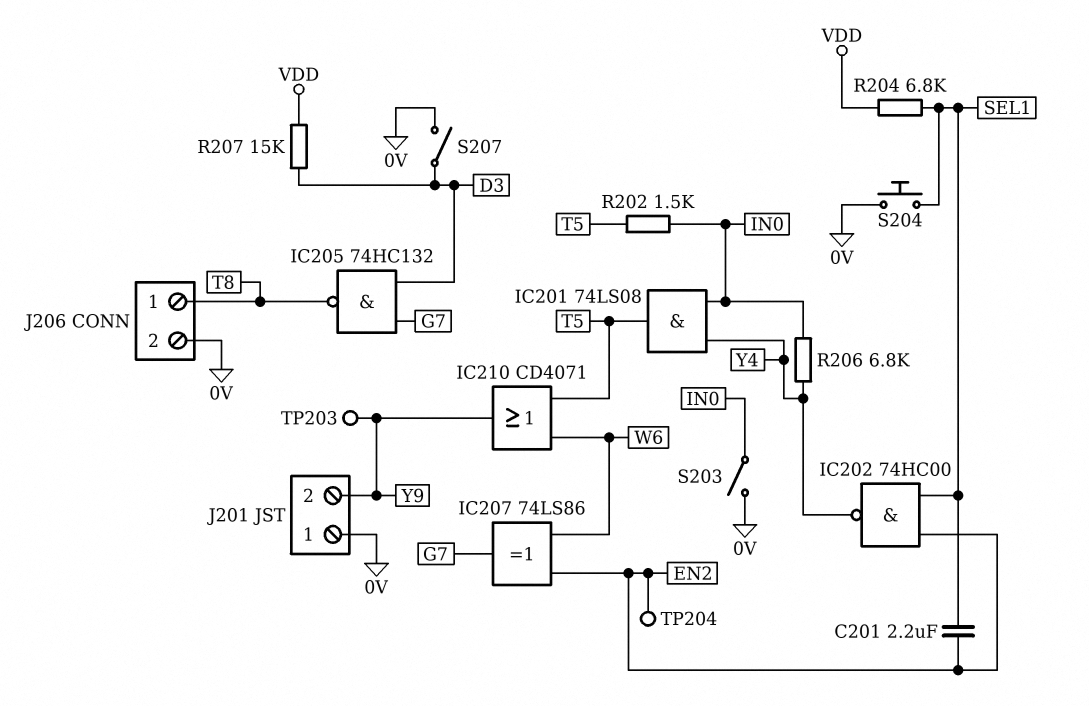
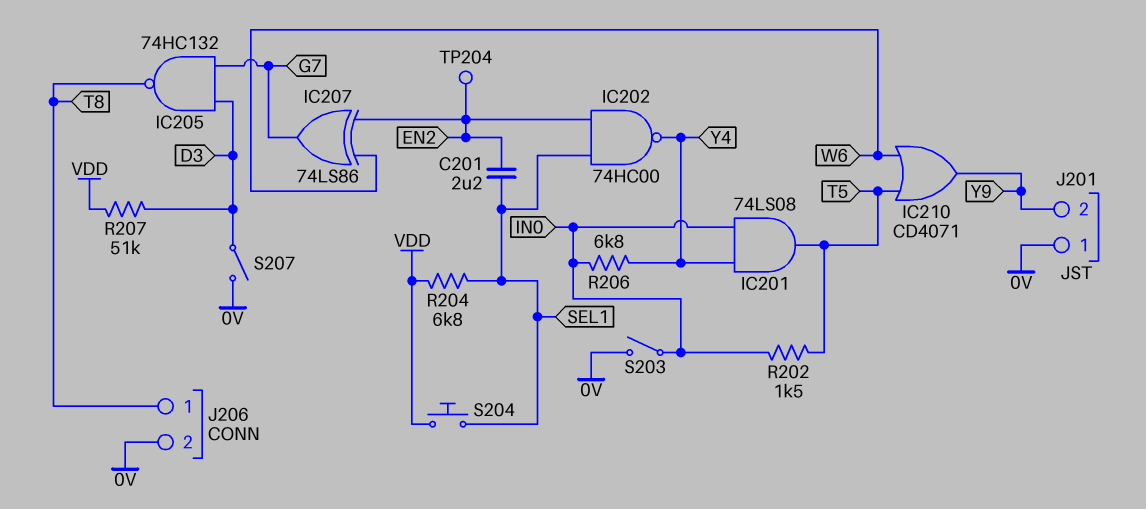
R207: 15k (D3, VDD) -> 51k (D3, VDD)
S204: button (0V, SEL1) -> button (SEL1, VDD)
TP203: test point (Y9) -> none

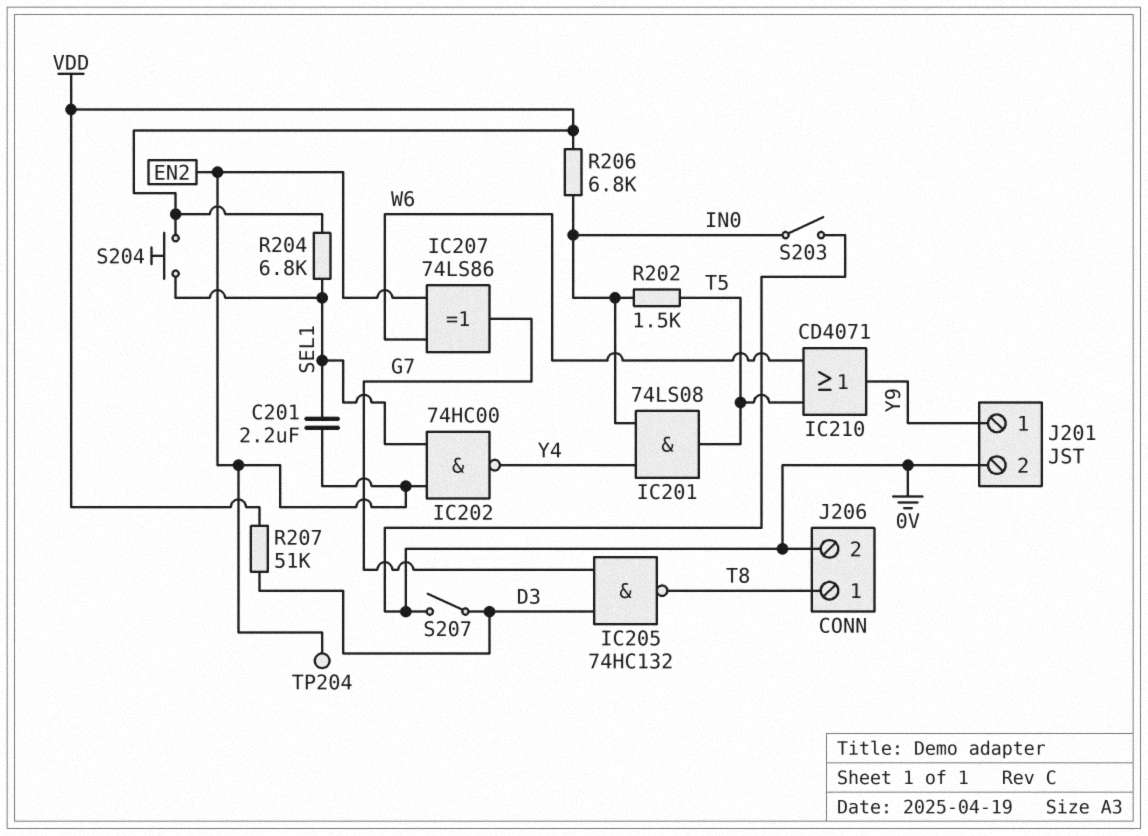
J201 pin 1: 0V -> Y9
J201 pin 2: Y9 -> 0V
R206: 6.8k (IN0, Y4) -> 6.8k (IN0, VDD)

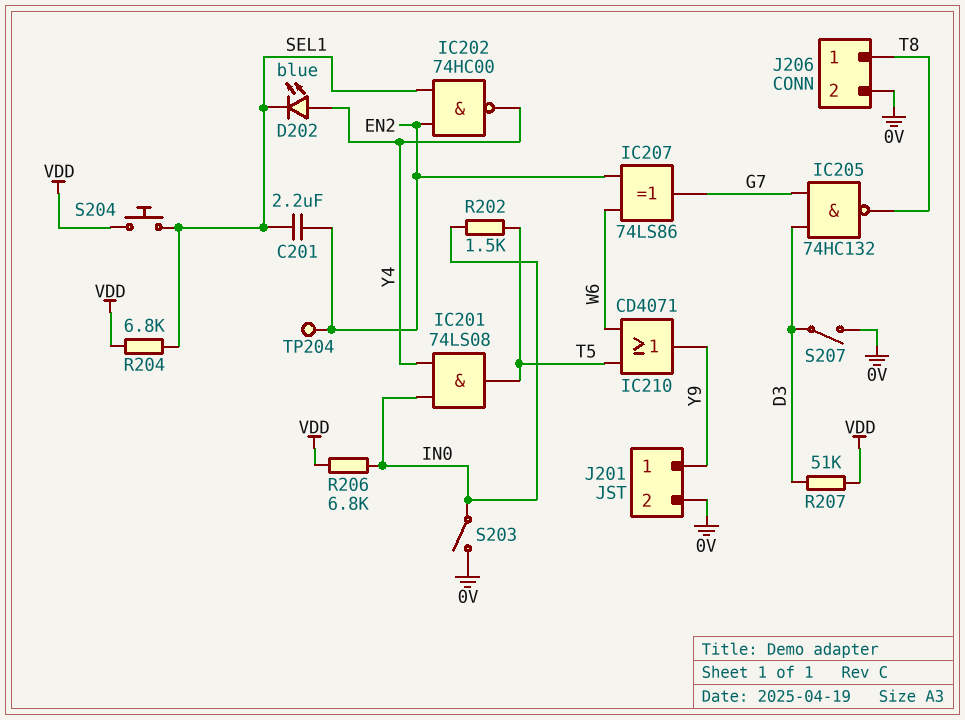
D202: none -> LED blue (A Y4, K SEL1)

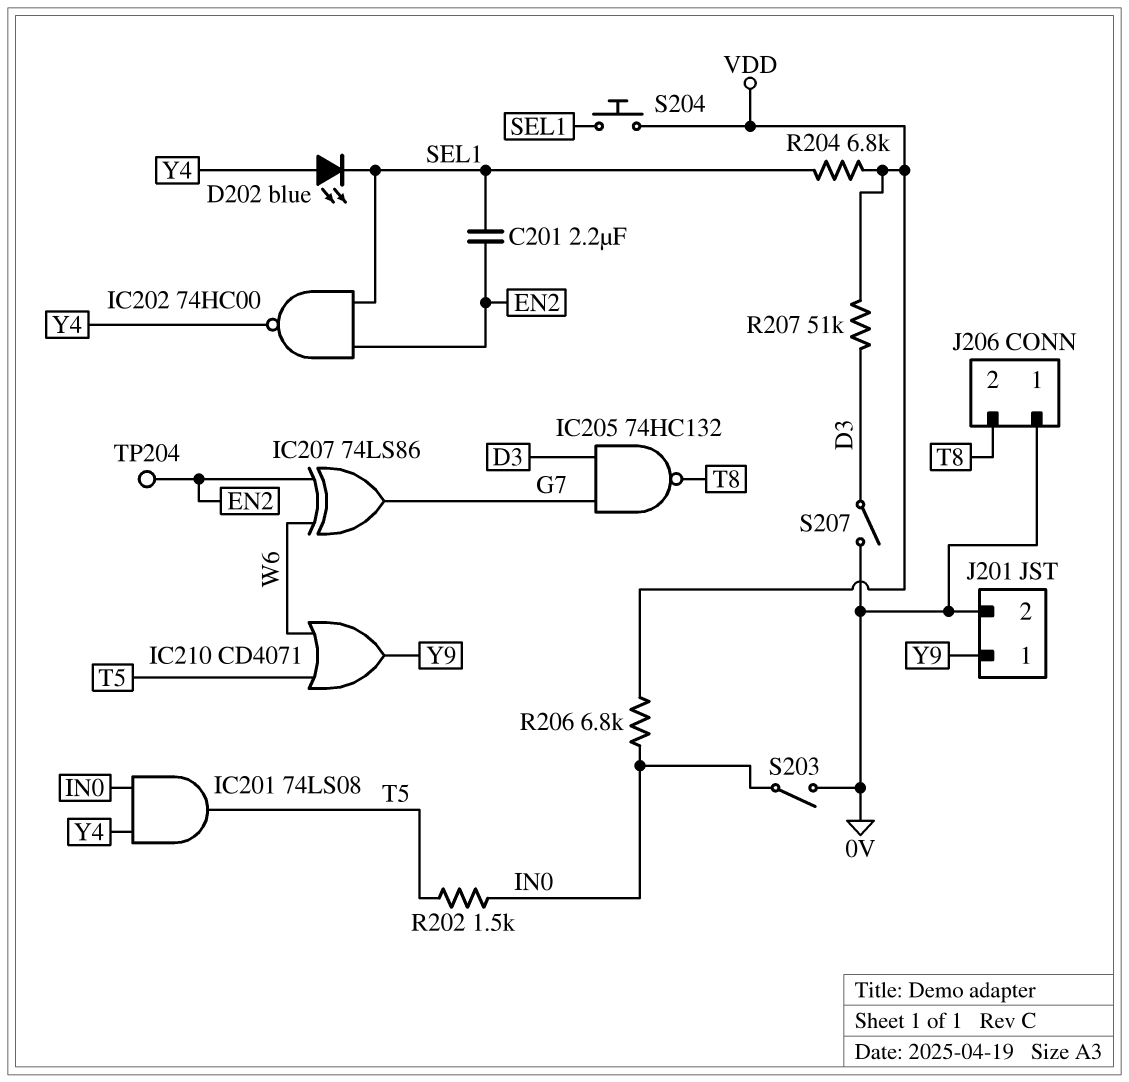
J206 pin 1: T8 -> 0V
J206 pin 2: 0V -> T8

